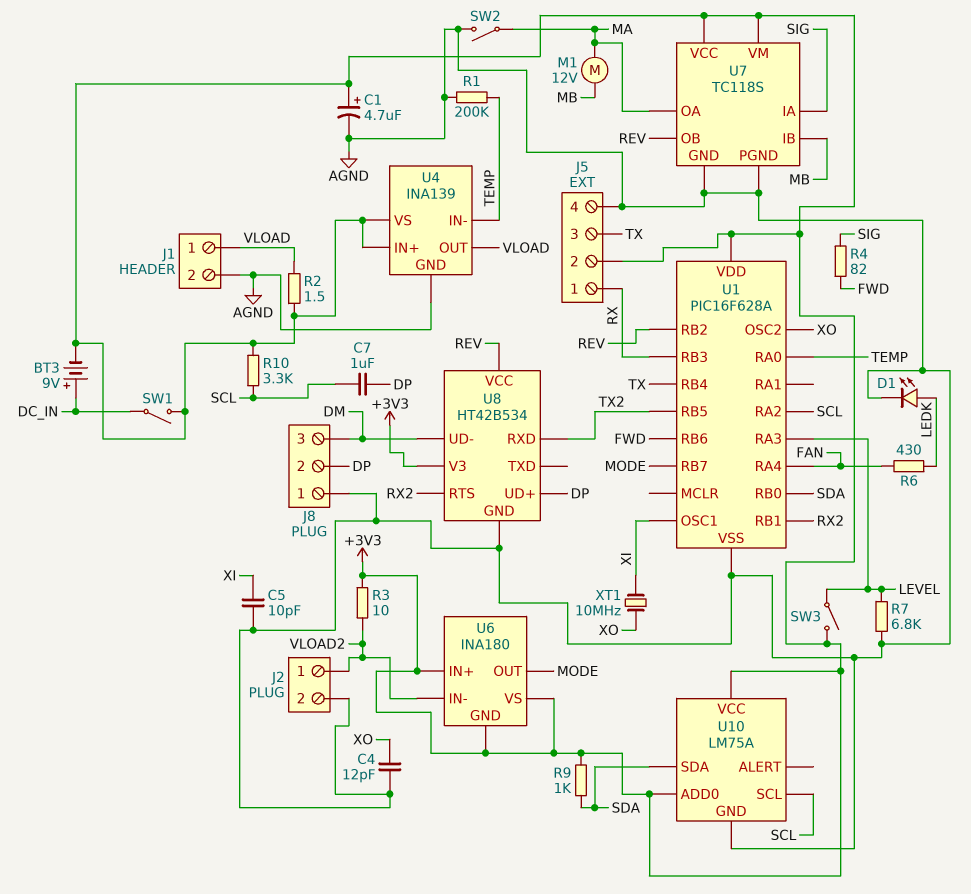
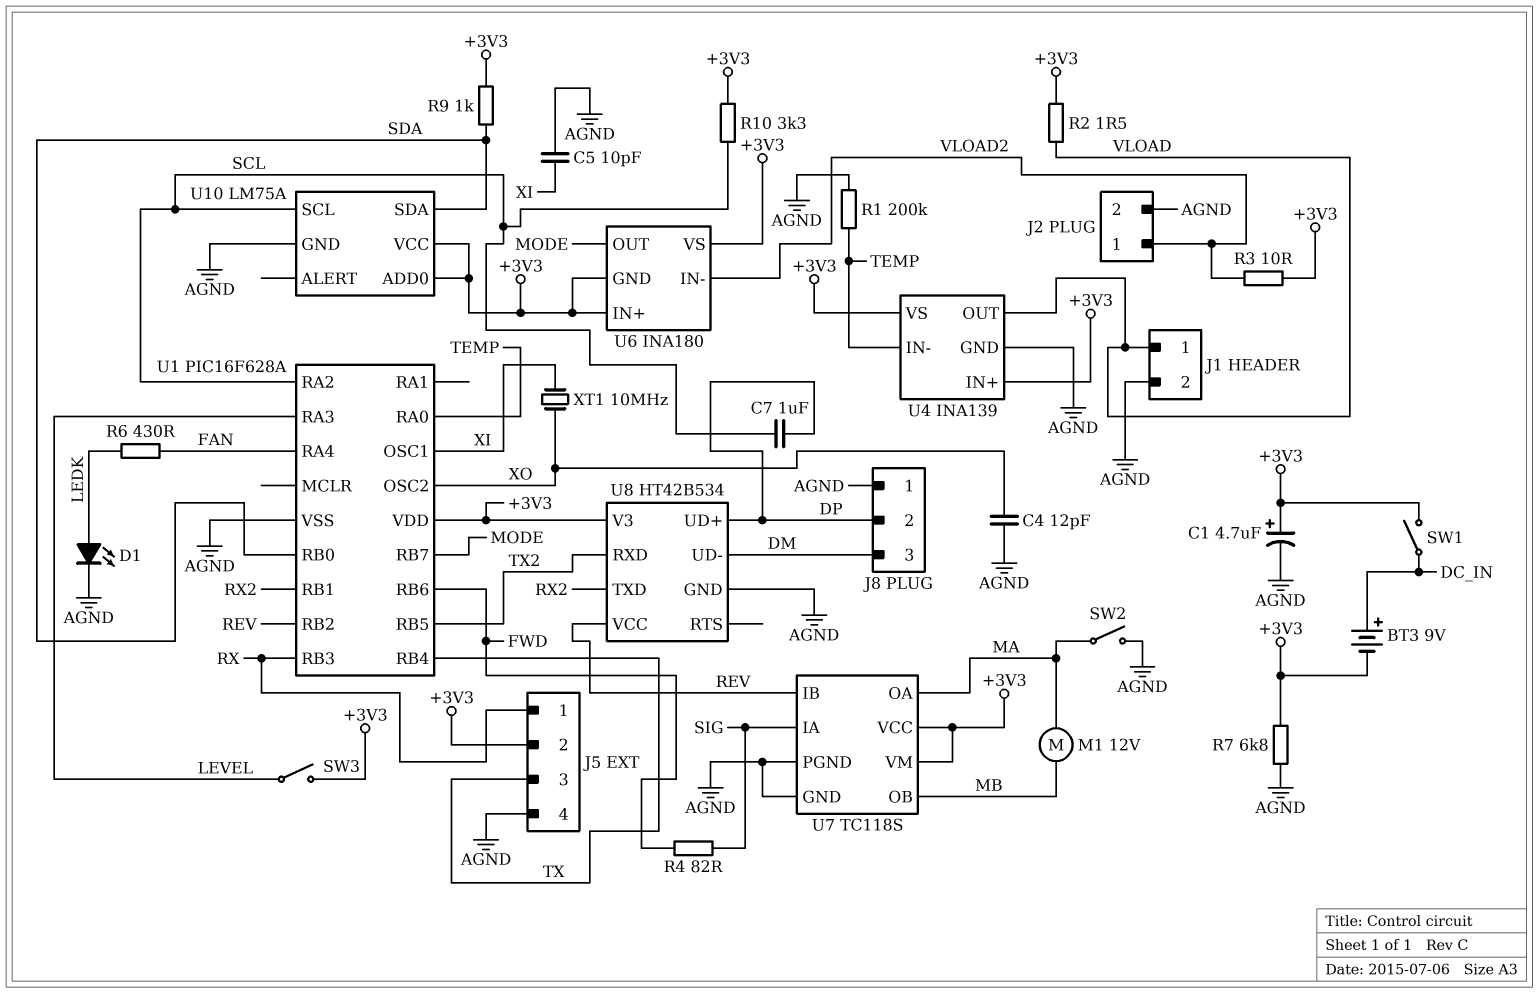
R7: 6.8k (AGND, LEVEL) -> 6.8k (+3V3, AGND)
U7 pin IB: MB -> REV
U7 pin OB: REV -> MB
U8 pin RTS: RX2 -> none
U8 pin TXD: none -> RX2

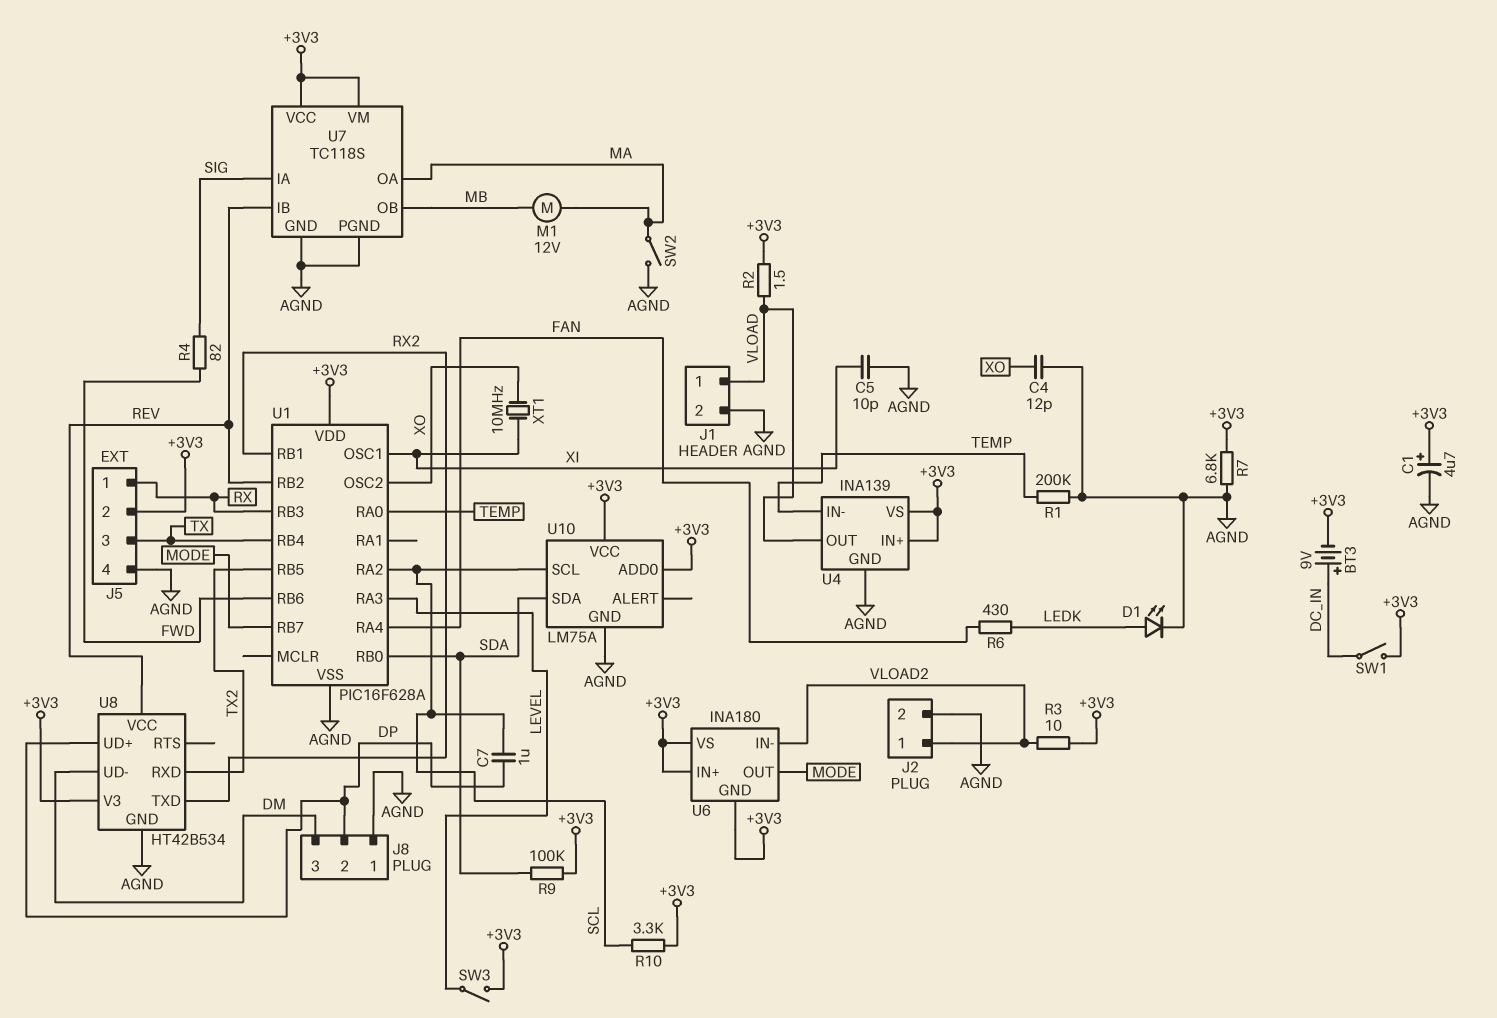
R9: 1k (+3V3, SDA) -> 100k (+3V3, SDA)

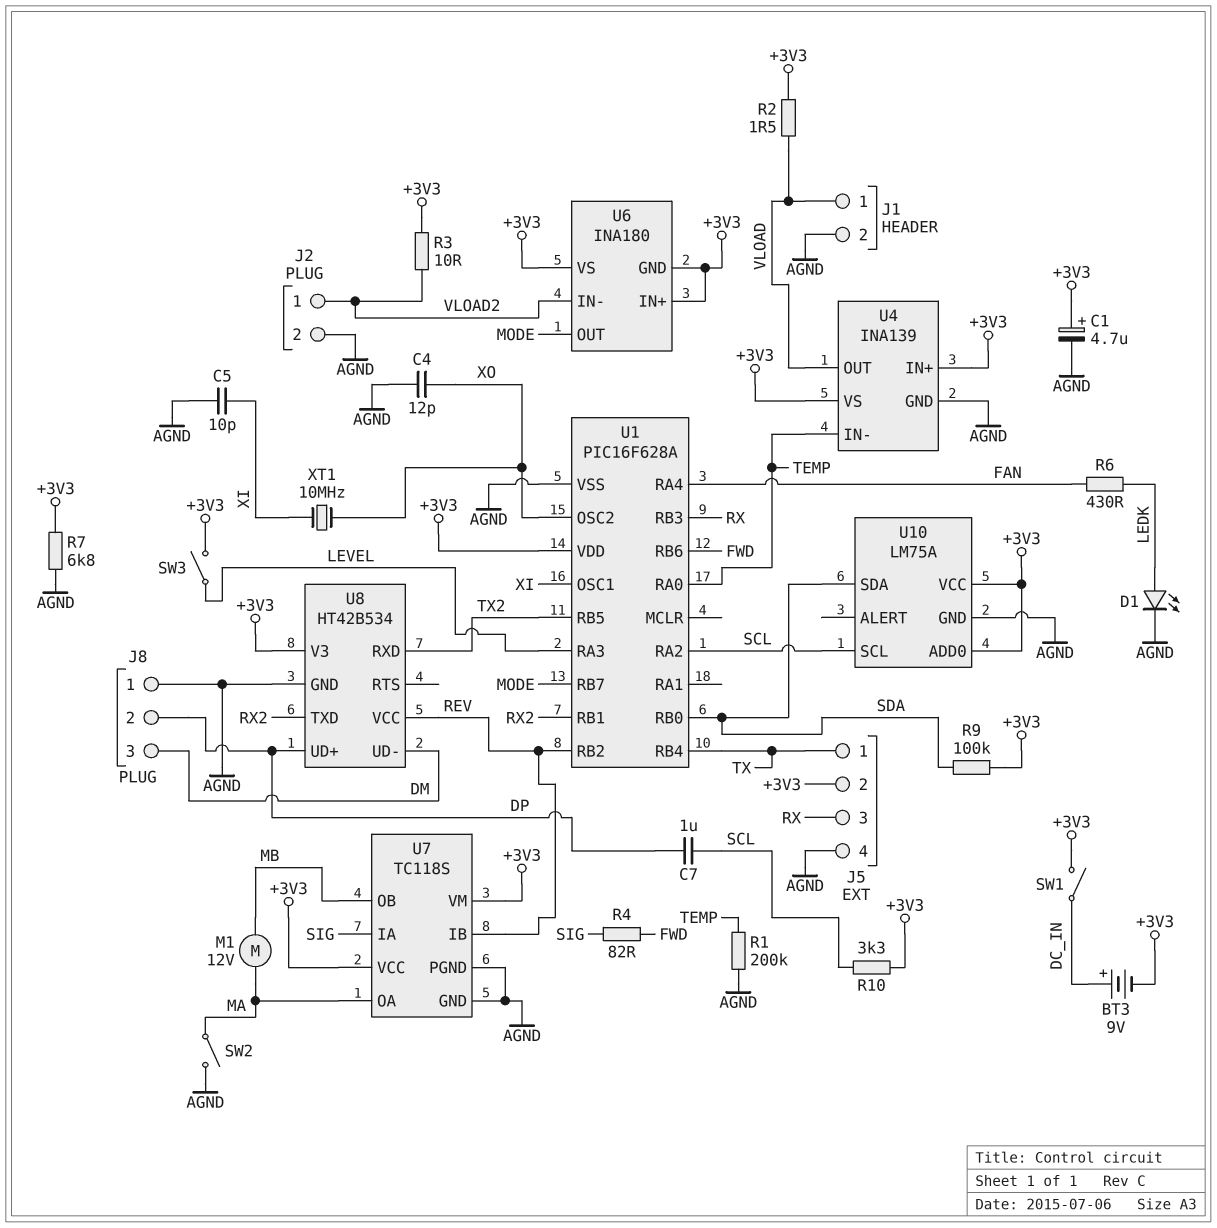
J5 pin 1: RX -> TX
J5 pin 3: TX -> RX

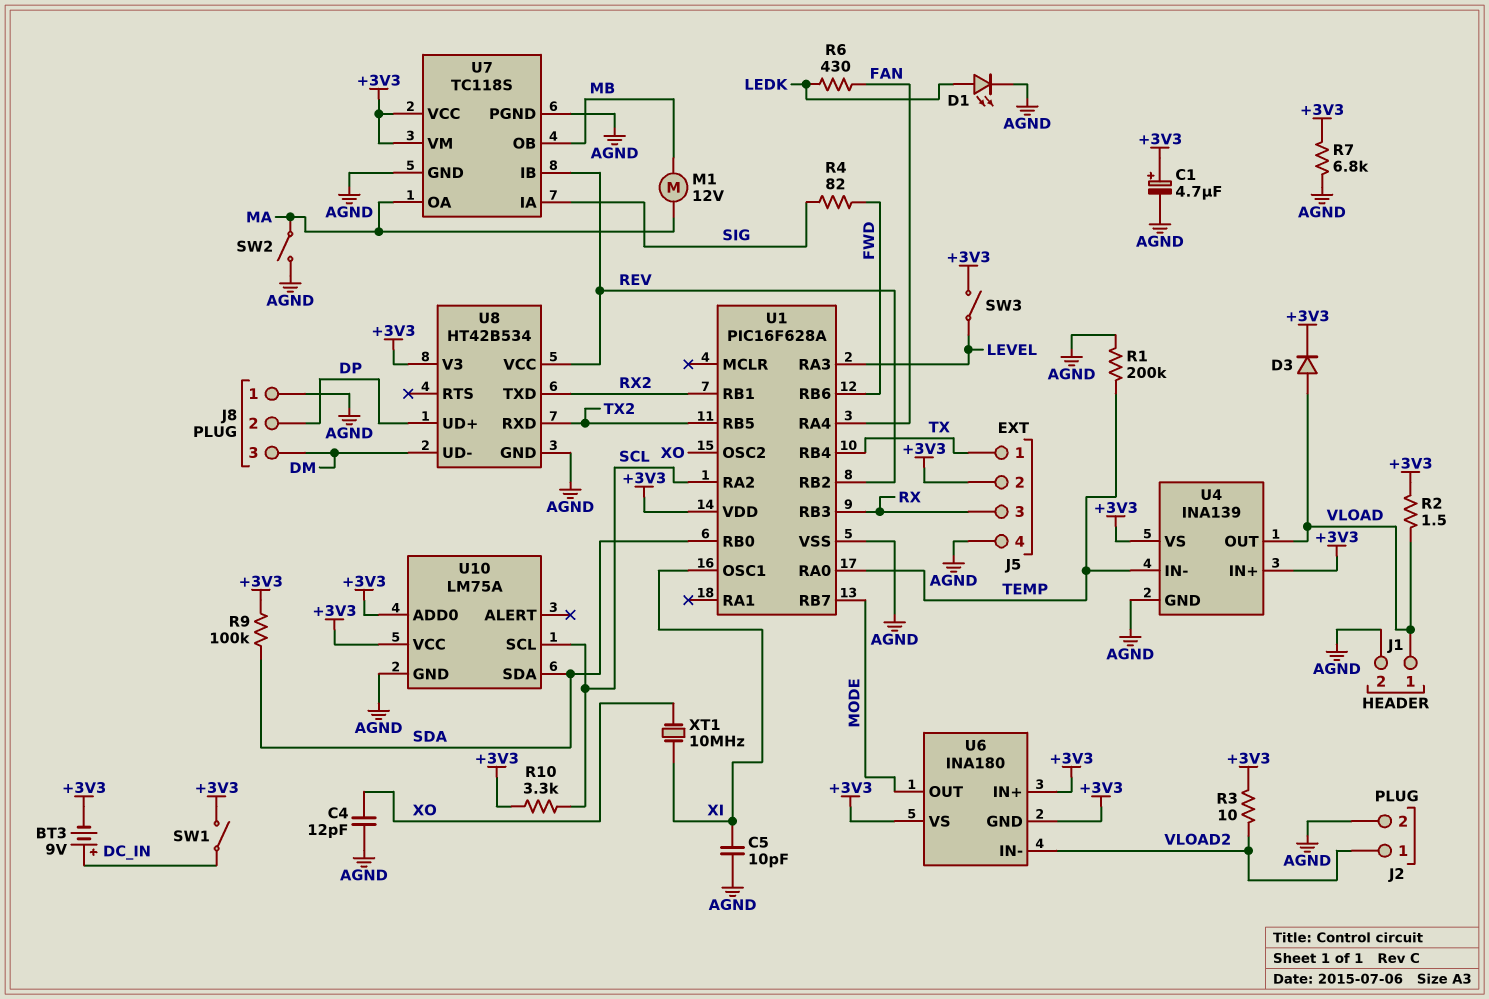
C7: 1uF (DP, SCL) -> none
D3: none -> diode (A VLOAD, K +3V3)

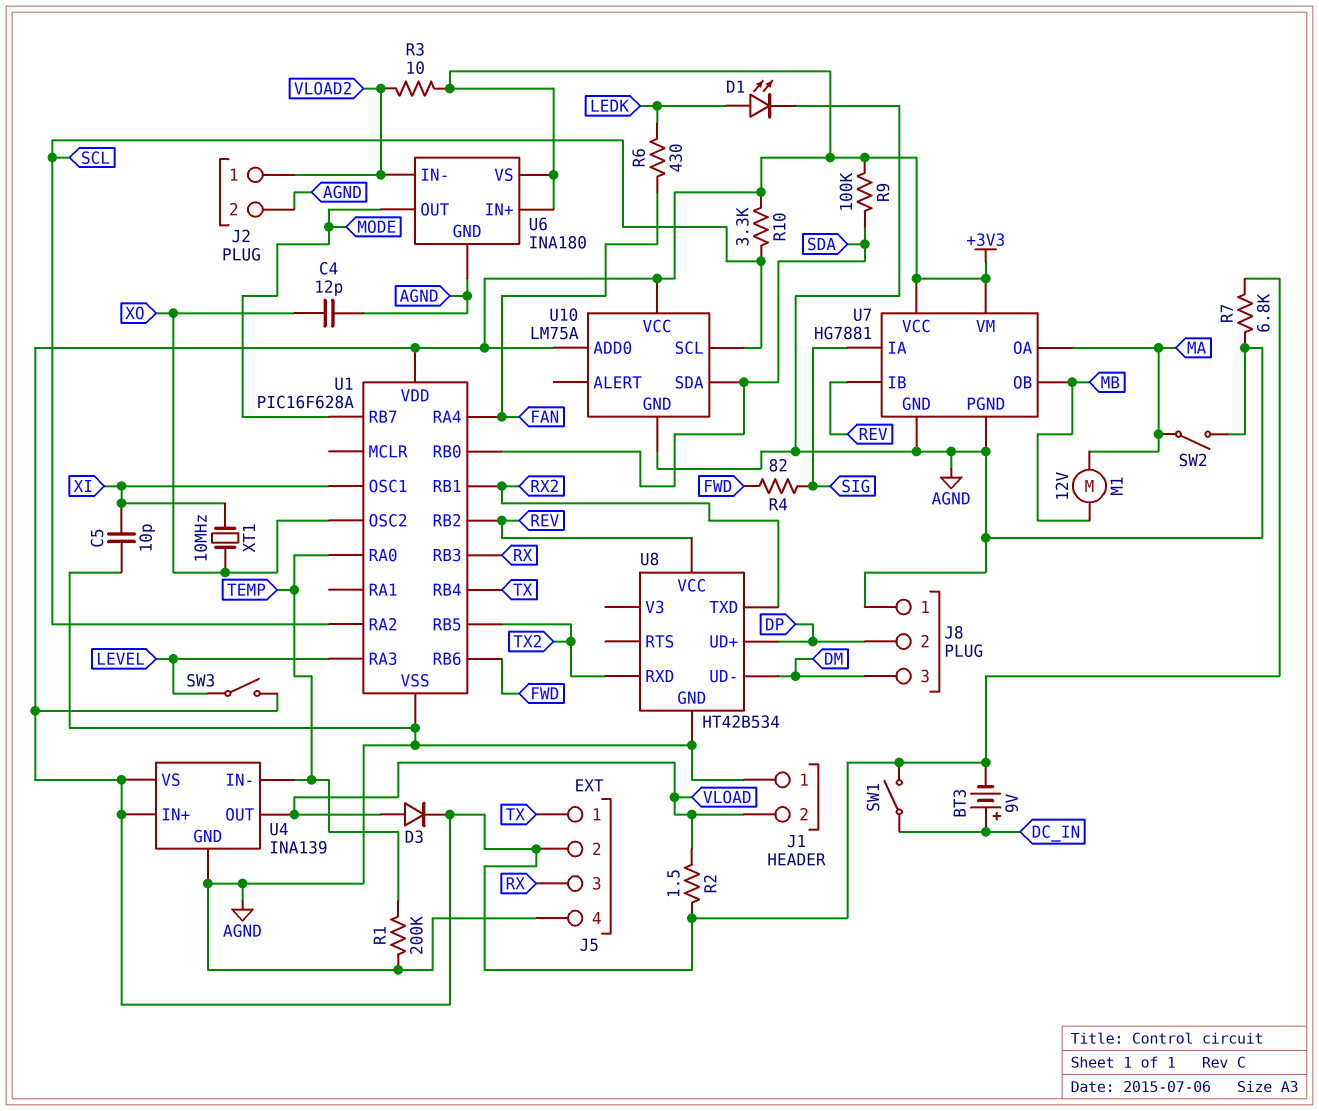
C1: 4.7uF (plus +3V3, minus AGND) -> none
J1 pin 1: VLOAD -> AGND
J1 pin 2: AGND -> VLOAD
U6 pin GND: +3V3 -> AGND
U7: TC118S -> HG7881
U8 pin V3: +3V3 -> none

